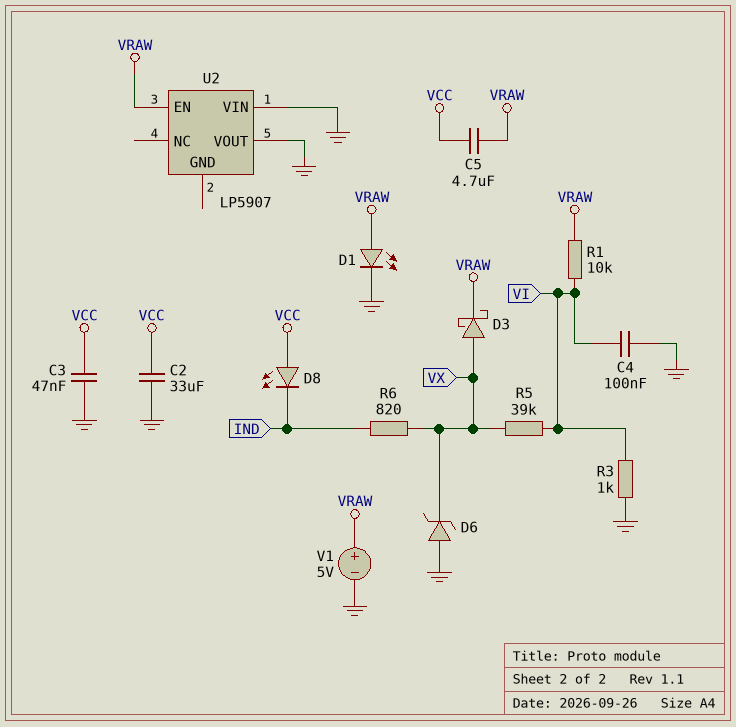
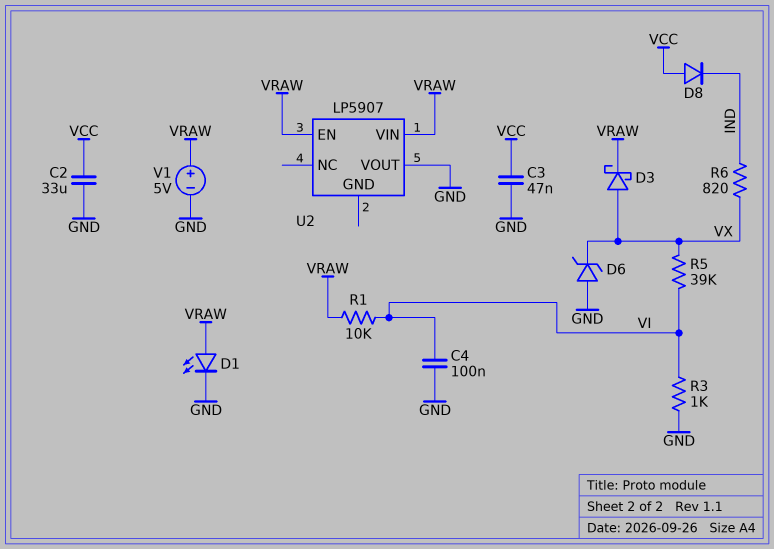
C5: 4.7uF (VCC, VRAW) -> none
D8: LED (A VCC, K IND) -> diode (A VCC, K IND)
U2 pin VIN: GND -> VRAW

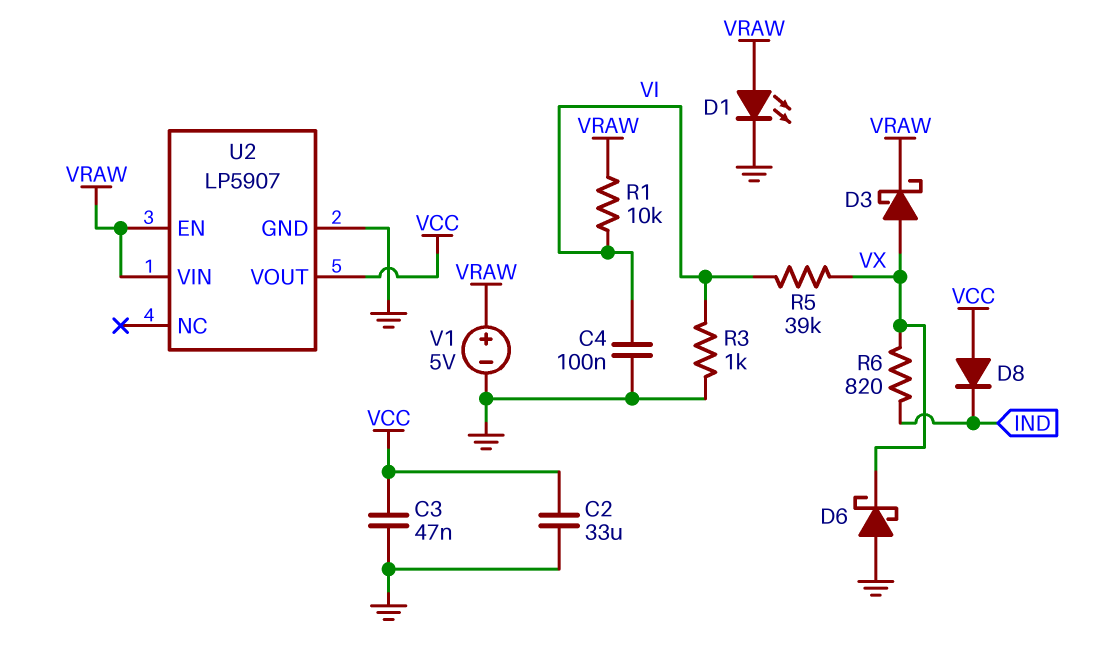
D6: zener (A GND, K VX) -> schottky (A GND, K VX)
U2 pin GND: none -> GND
U2 pin VOUT: GND -> VCC

